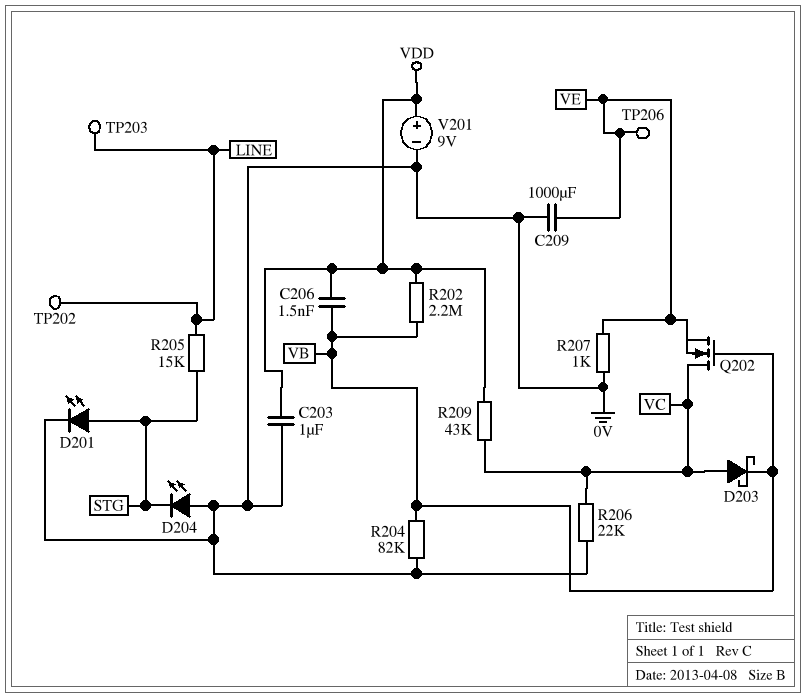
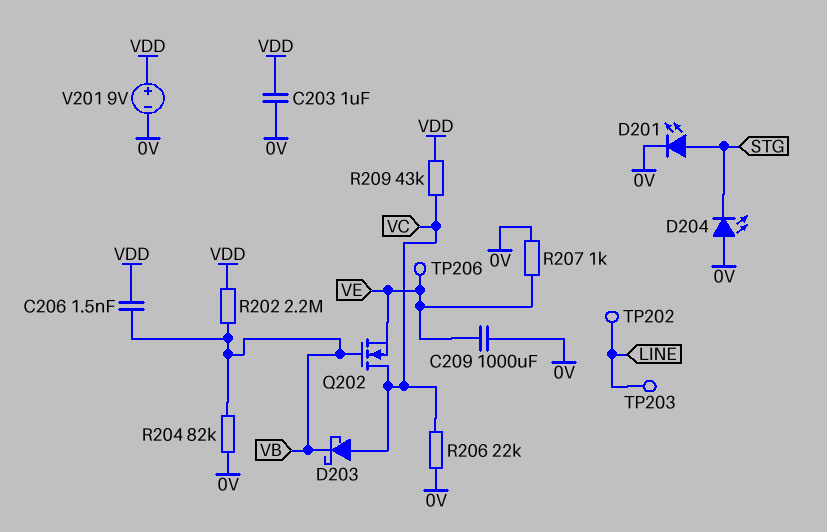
R205: 15k (LINE, STG) -> none

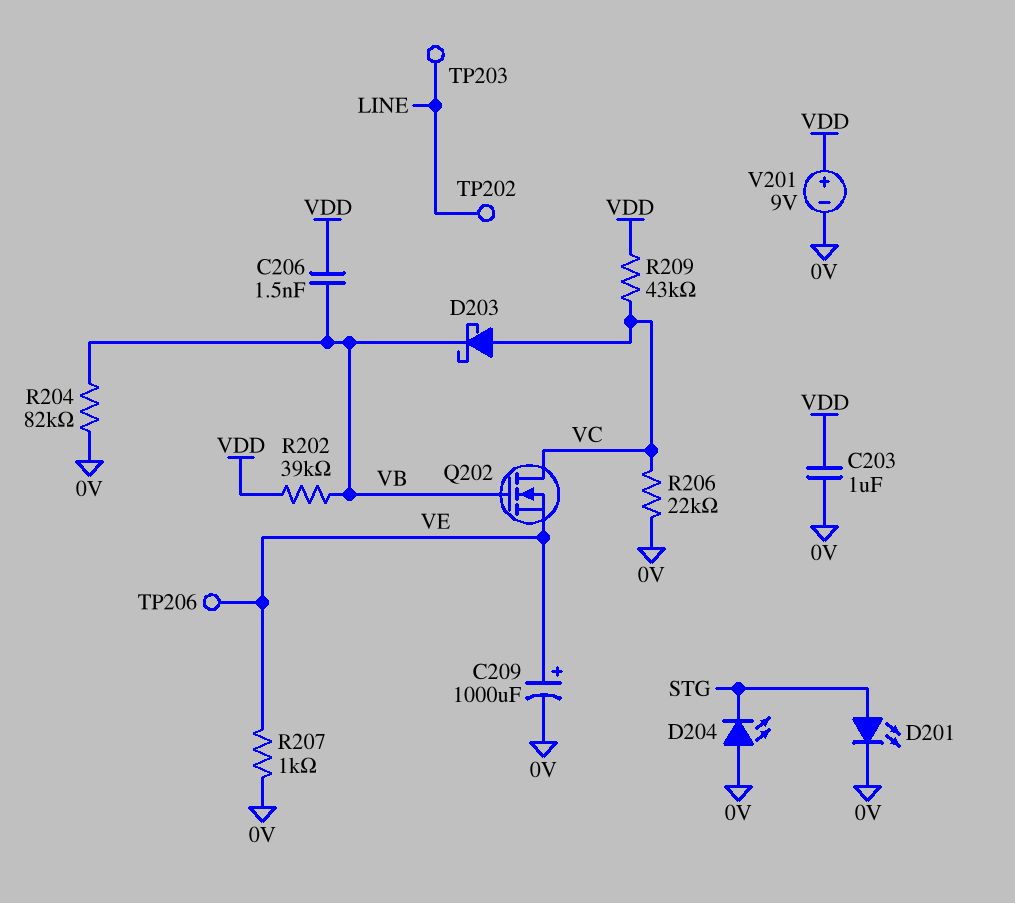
C209: 1000uF (0V, VE) -> 1000uF (plus VE, minus 0V)
R202: 2.2M (VB, VDD) -> 39k (VB, VDD)

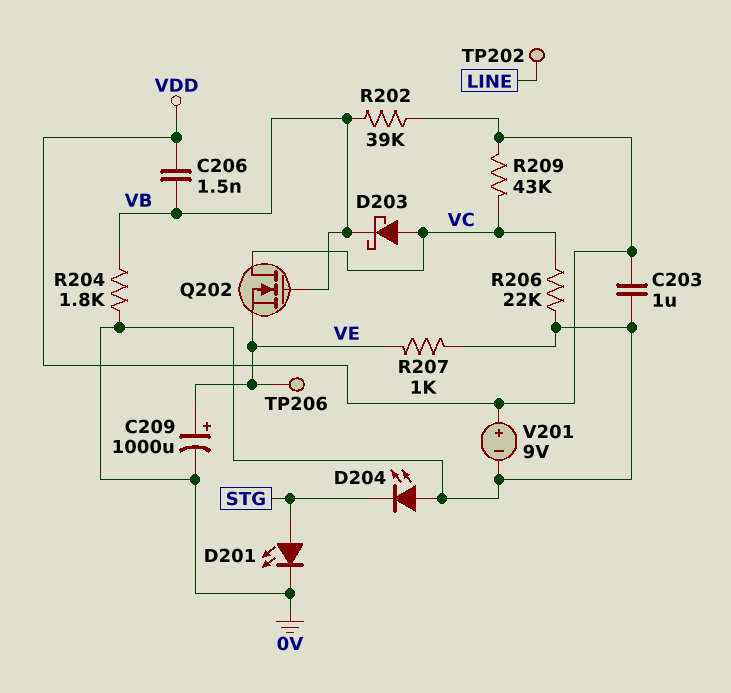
R204: 82k (0V, VB) -> 1.8k (0V, VB)
TP203: test point (LINE) -> none

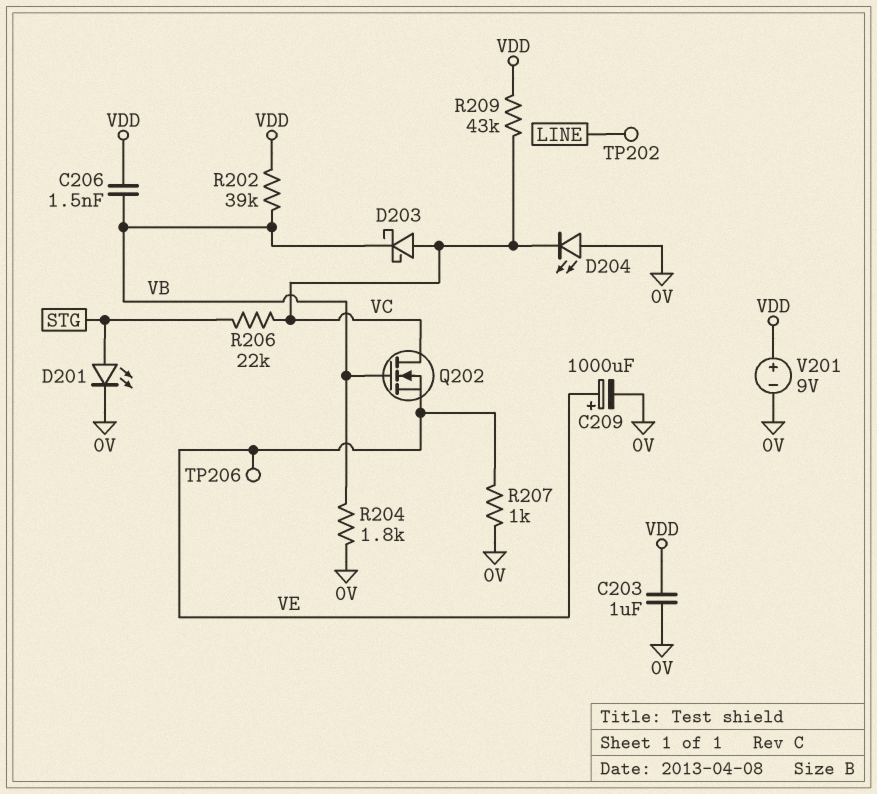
D204: LED (A 0V, K STG) -> LED (A 0V, K VC)
R206: 22k (0V, VC) -> 22k (STG, VC)

